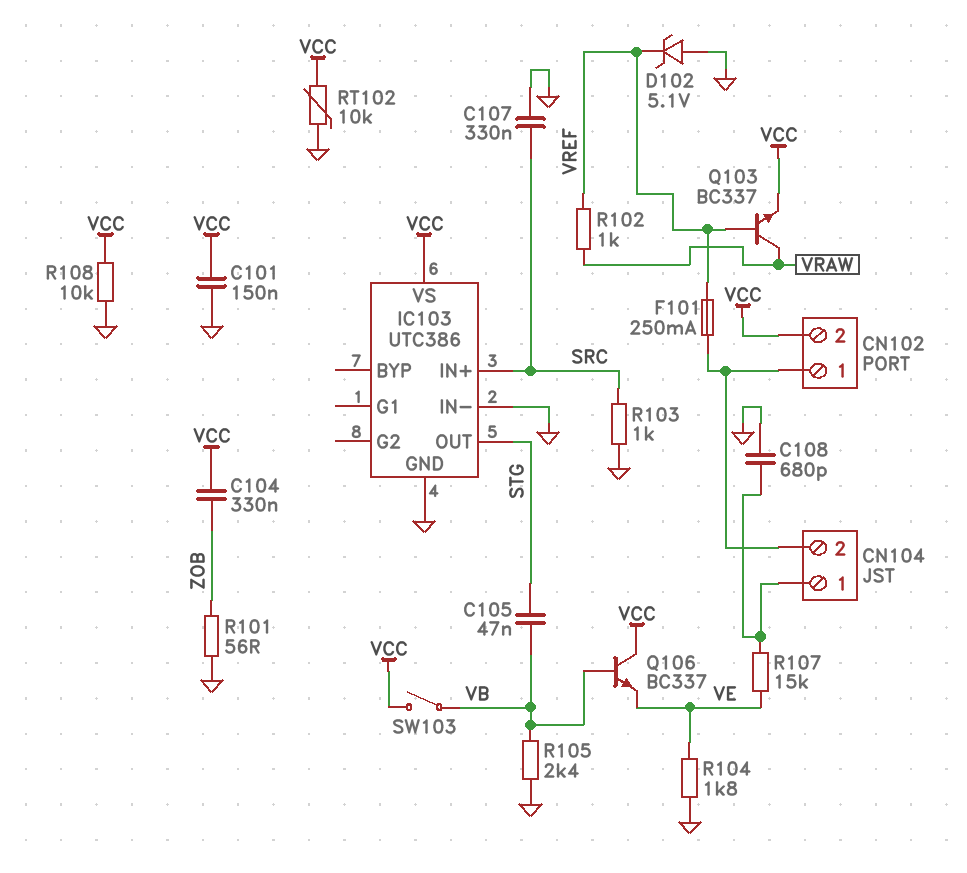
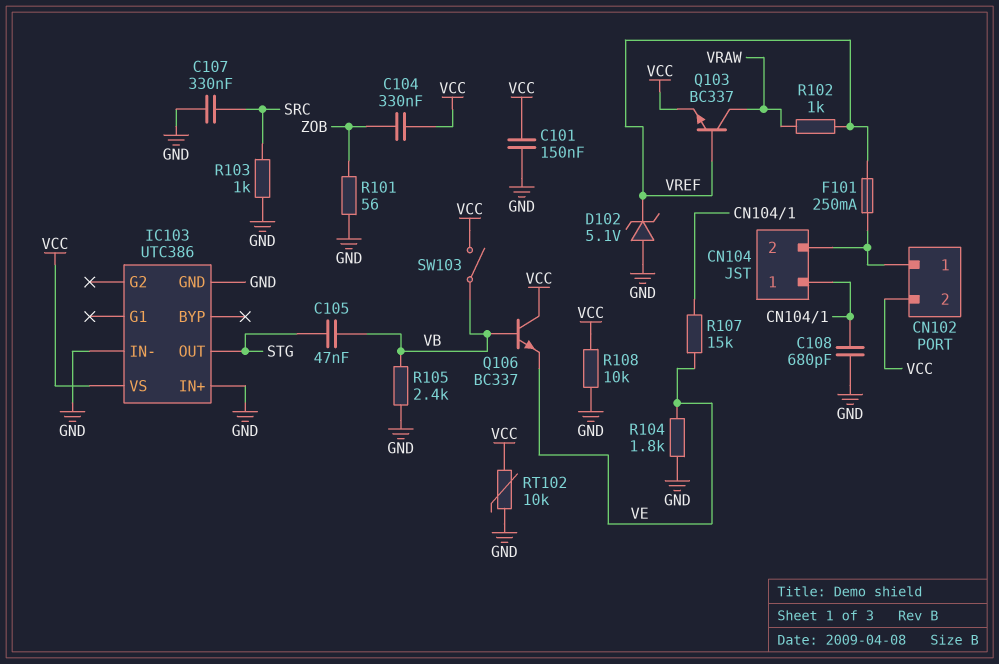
IC103 pin IN+: SRC -> GND

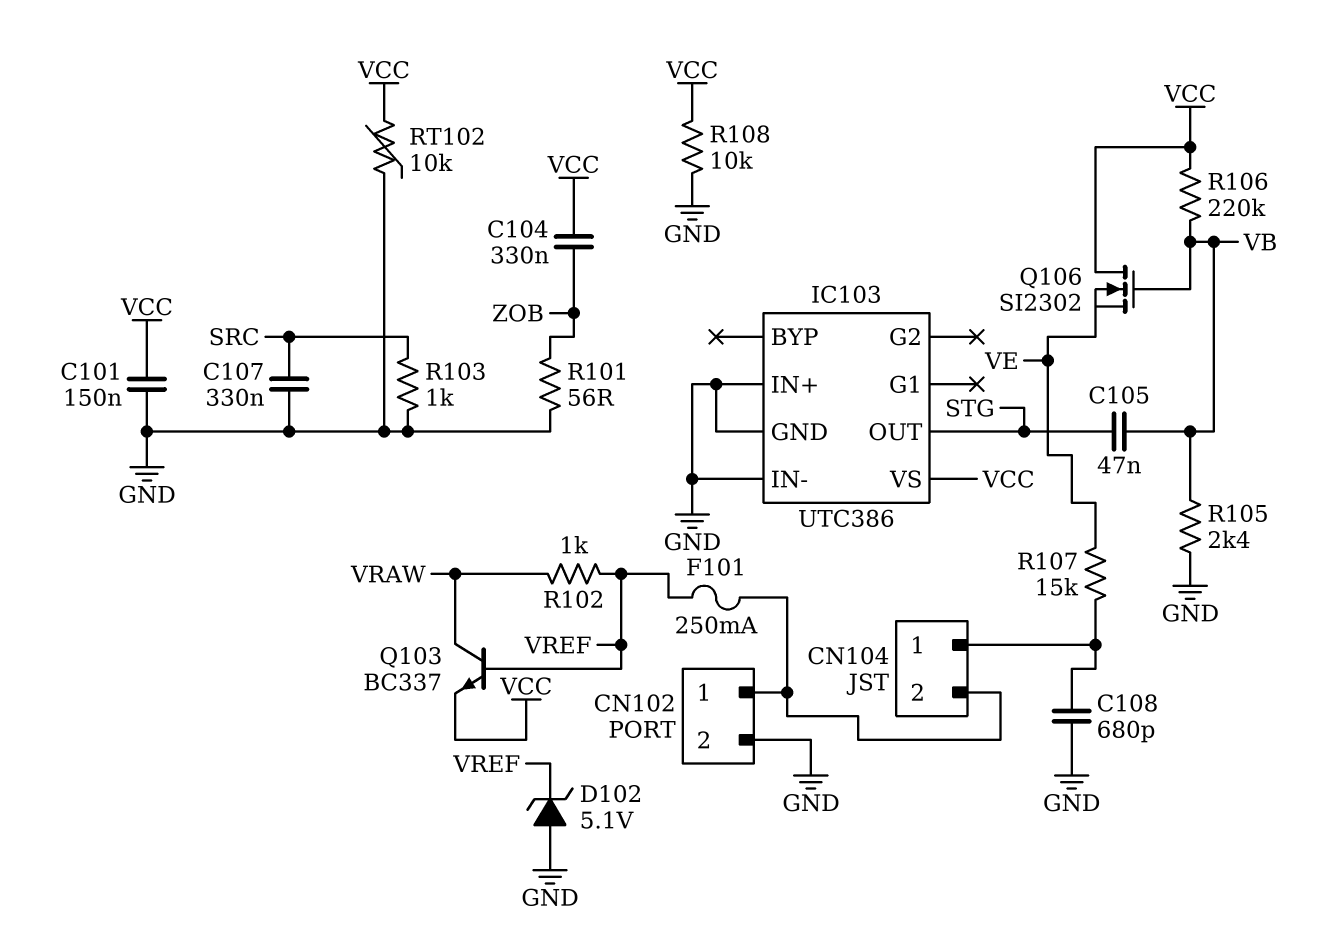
CN102 pin 2: VCC -> GND
Q106: NPN BC337 (B VB, C VCC, E VE) -> NMOS SI2302 (G VB, D VCC, S VE)
R104: 1.8k (GND, VE) -> none
R106: none -> 220k (VB, VCC)
SW103: switch (VB, VCC) -> none

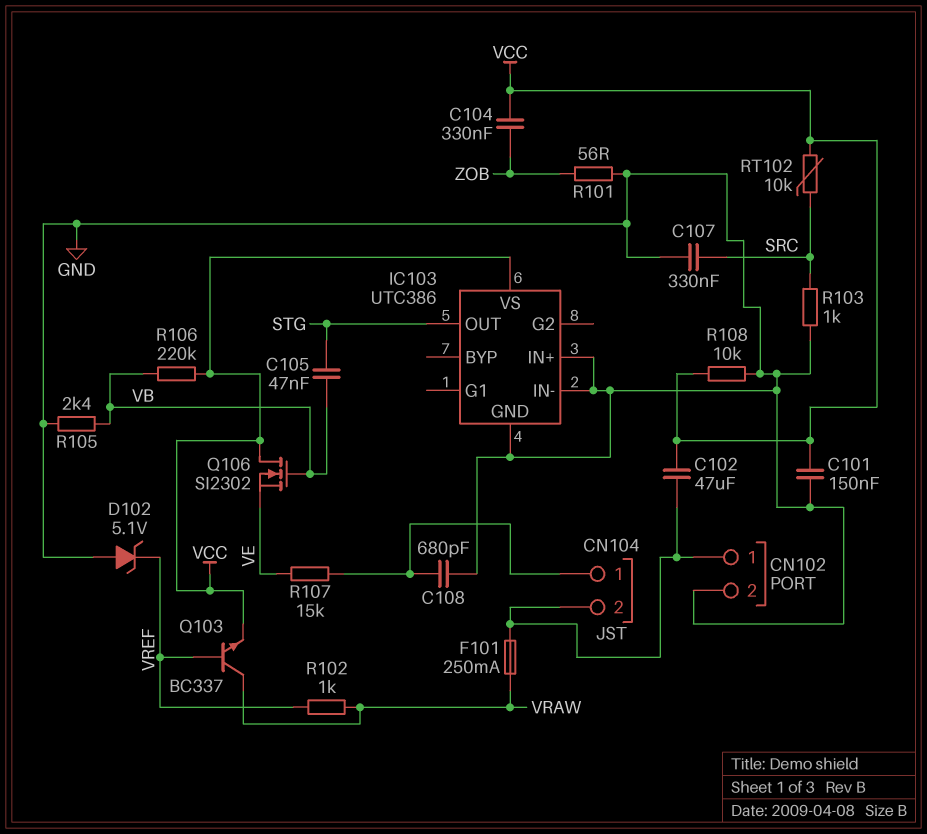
C102: none -> 47uF (CN102/1, VCC)
F101: 250mA (CN102/1, VREF) -> 250mA (CN102/1, VRAW)
RT102: 10k (GND, VCC) -> 10k (SRC, VCC)

